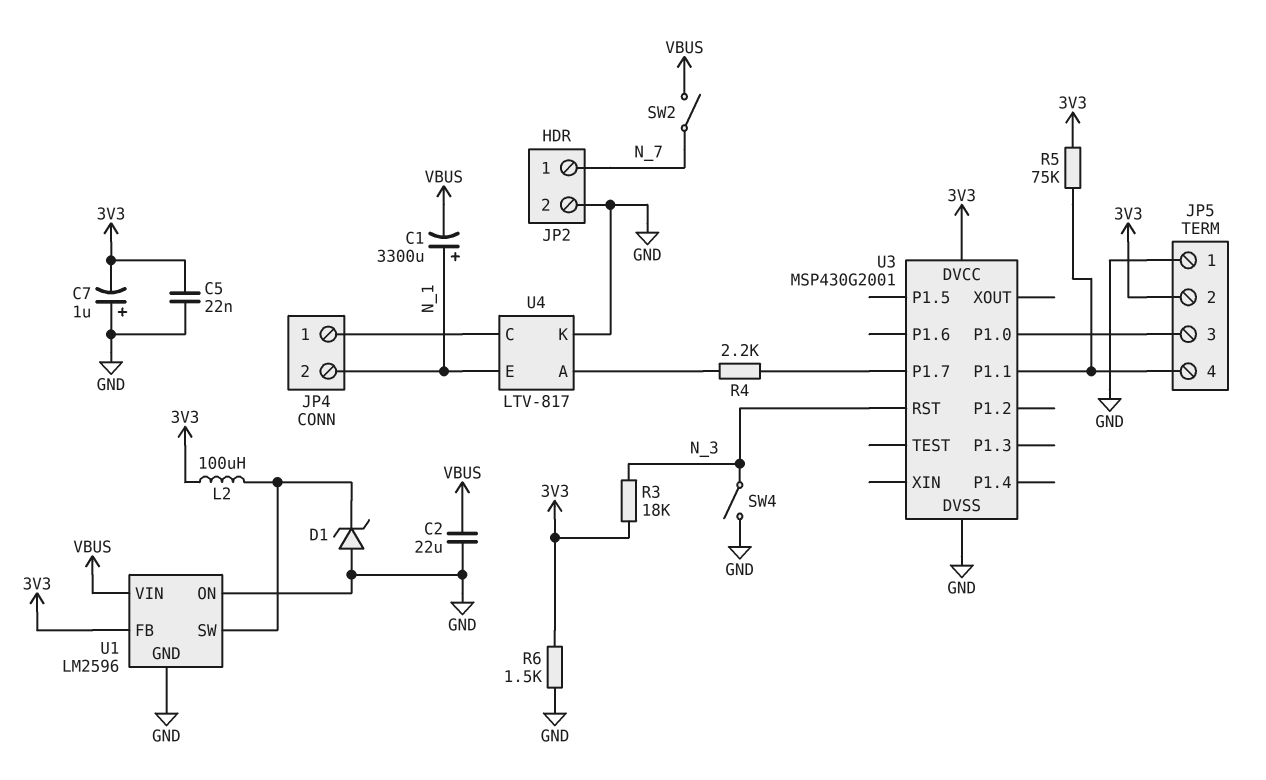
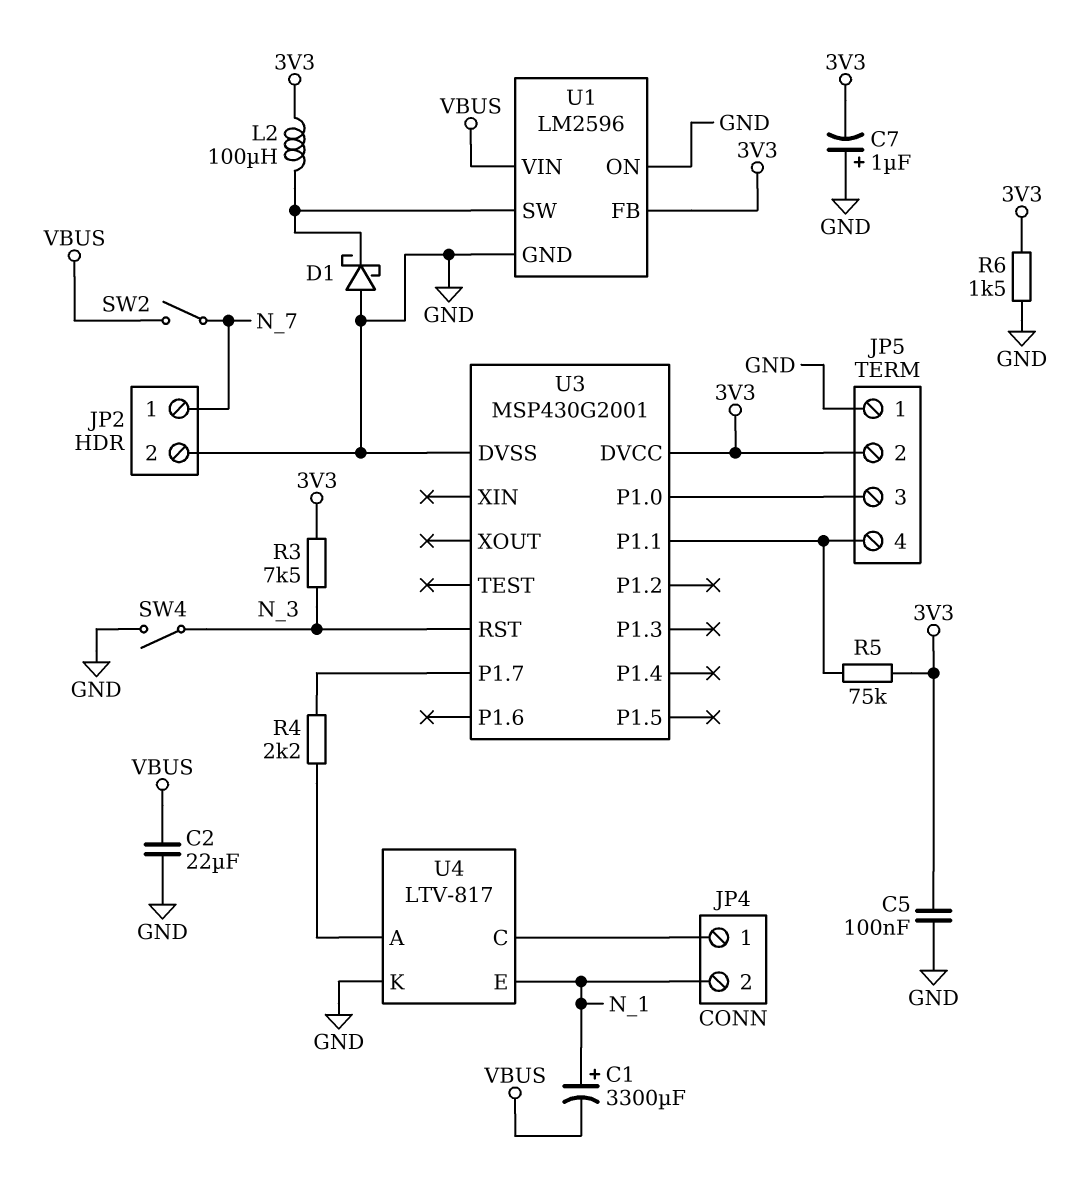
C5: 22nF (3V3, GND) -> 100nF (3V3, GND)
D1: zener (A GND, K U1/SW) -> schottky (A GND, K U1/SW)
R3: 18k (3V3, N_3) -> 7.5k (3V3, N_3)

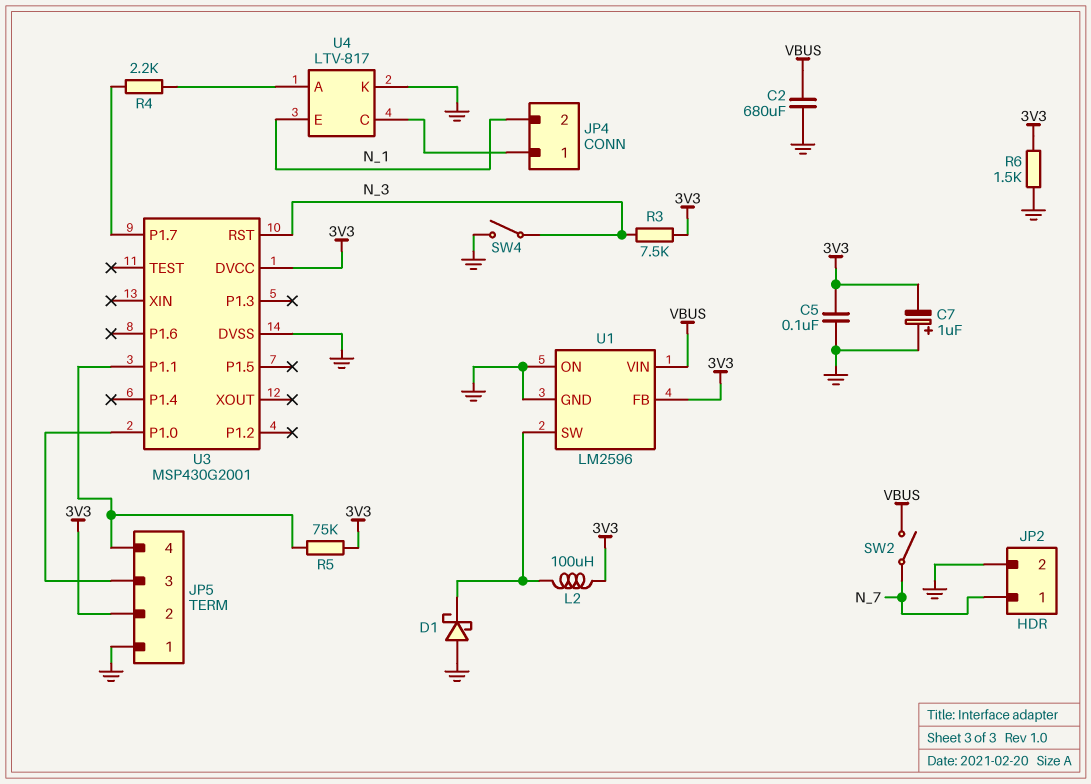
C1: 3300uF (plus N_1, minus VBUS) -> none
C2: 22uF (GND, VBUS) -> 680uF (GND, VBUS)

